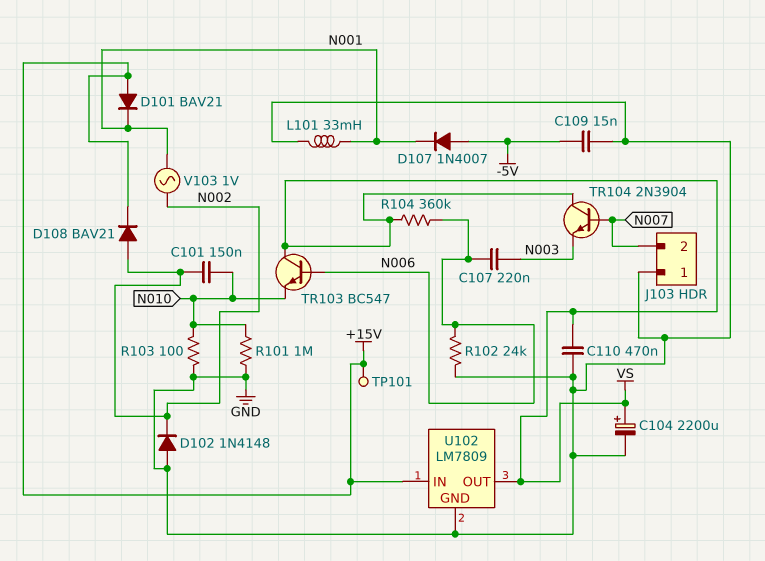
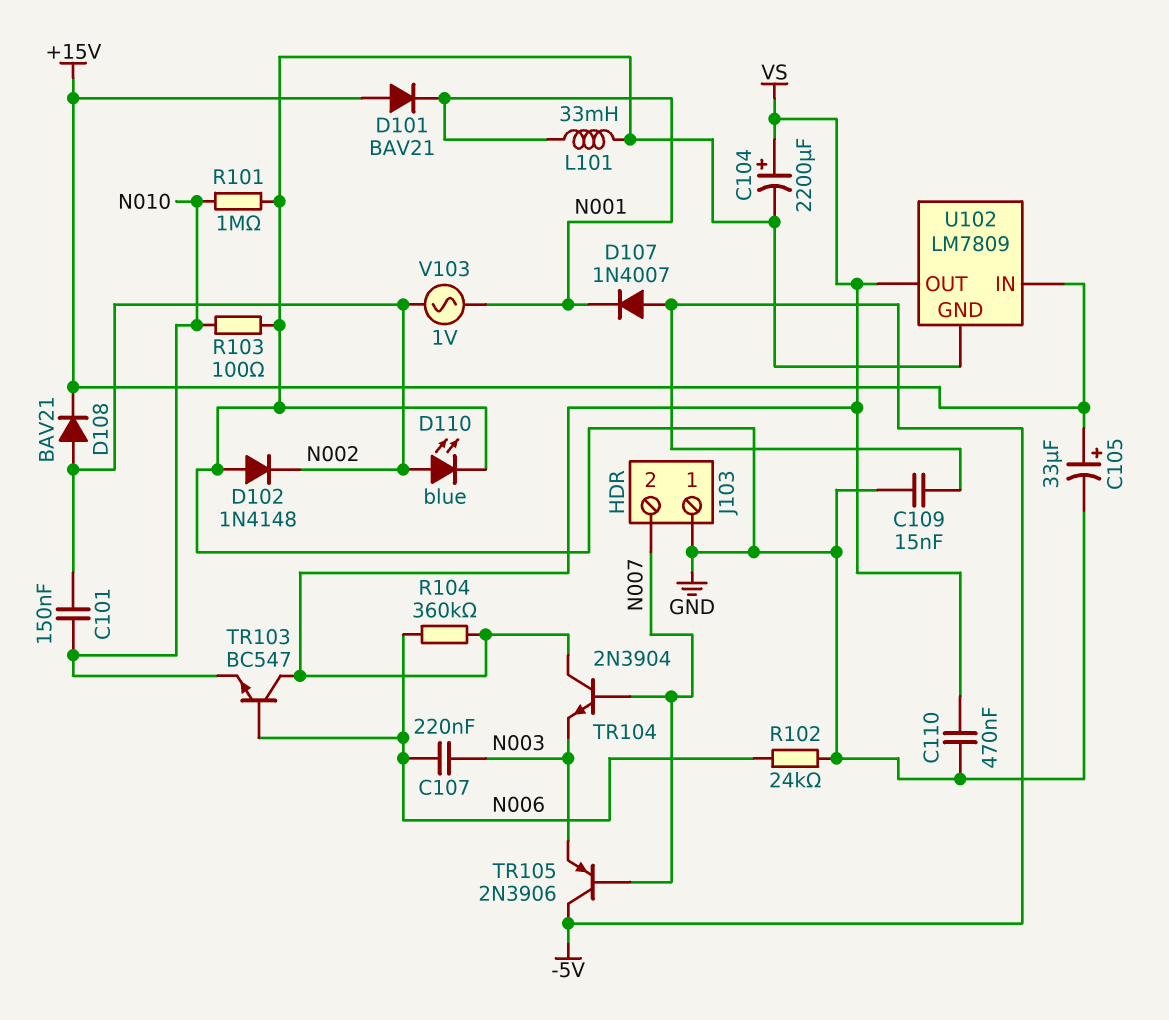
C105: none -> 33uF (plus +15V, minus GND)
D110: none -> LED blue (A N002, K GND)
TP101: test point (+15V) -> none
TR105: none -> PNP 2N3906 (B N007, C -5V, E N003)

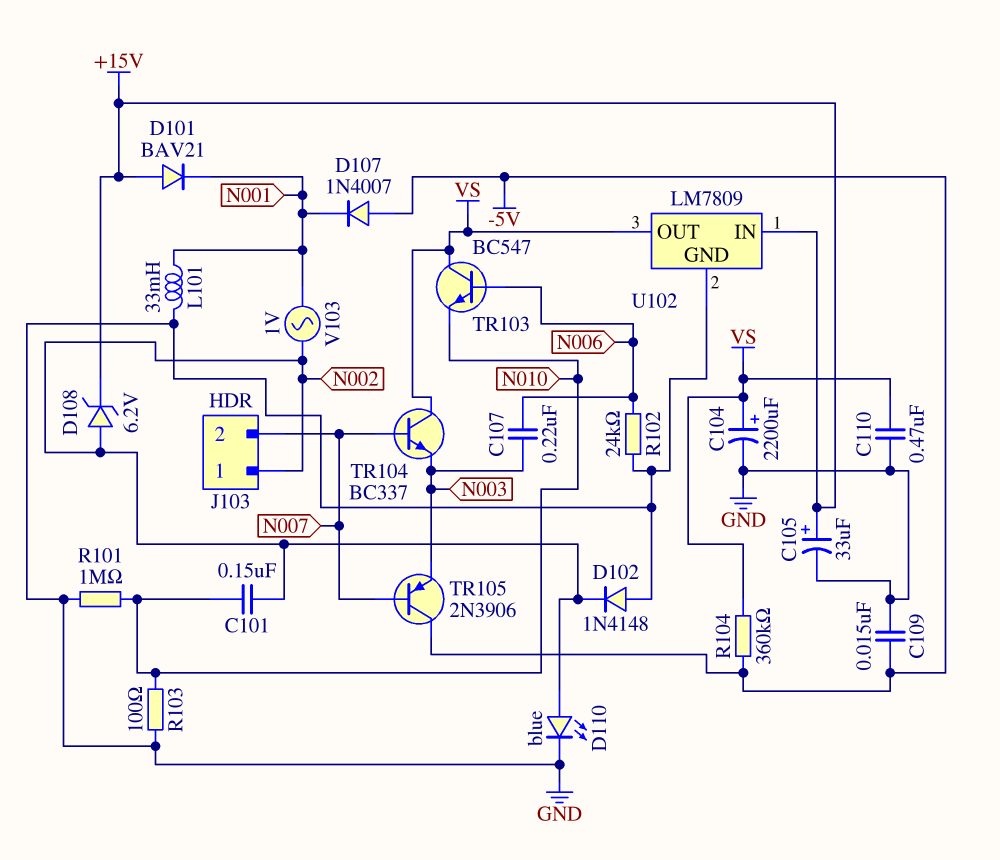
D108: diode BAV21 (A N002, K +15V) -> zener 6.2V (A N002, K +15V)
J103 pin 1: GND -> N002
R104: 360k (N006, VS) -> 360k (-5V, VS)
TR104: NPN 2N3904 (B N007, C VS, E N003) -> NPN BC337 (B N007, C VS, E N003)

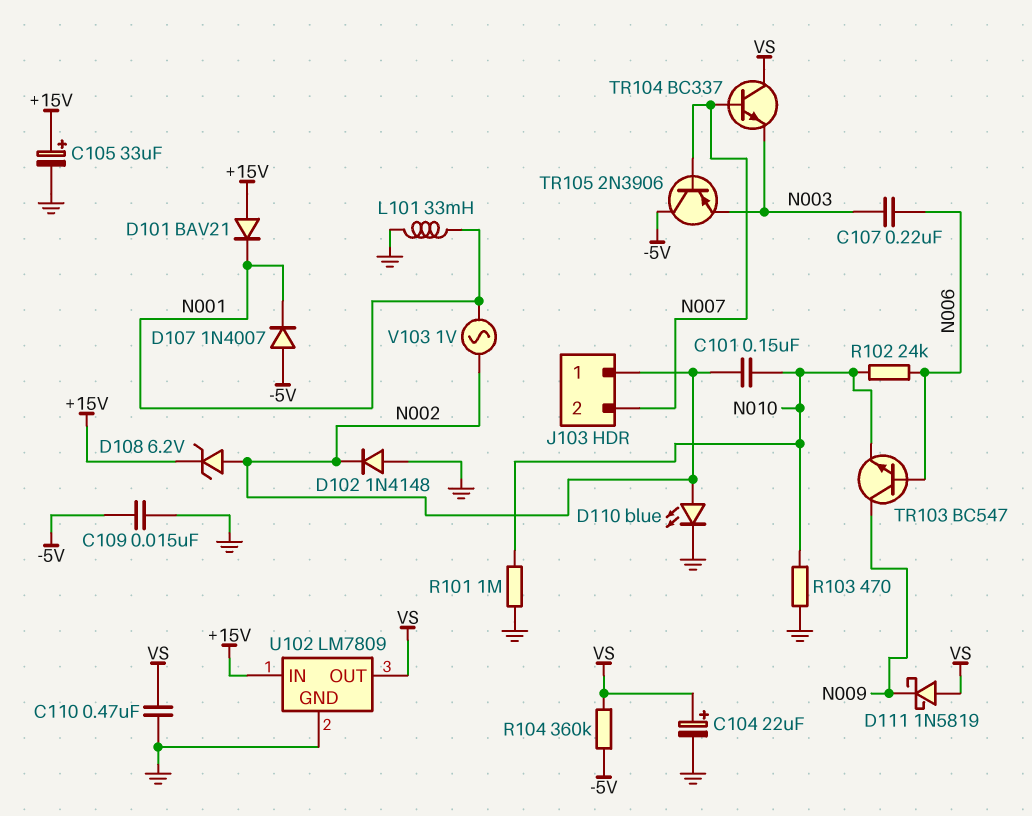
C104: 2200uF (plus VS, minus GND) -> 22uF (plus VS, minus GND)
D111: none -> schottky 1N5819 (A VS, K N009)
R102: 24k (GND, N006) -> 24k (N006, N010)
R103: 100 (GND, N010) -> 470 (GND, N010)
TR103: NPN BC547 (B N006, C VS, E N010) -> NPN BC547 (B N006, C N009, E N010)

